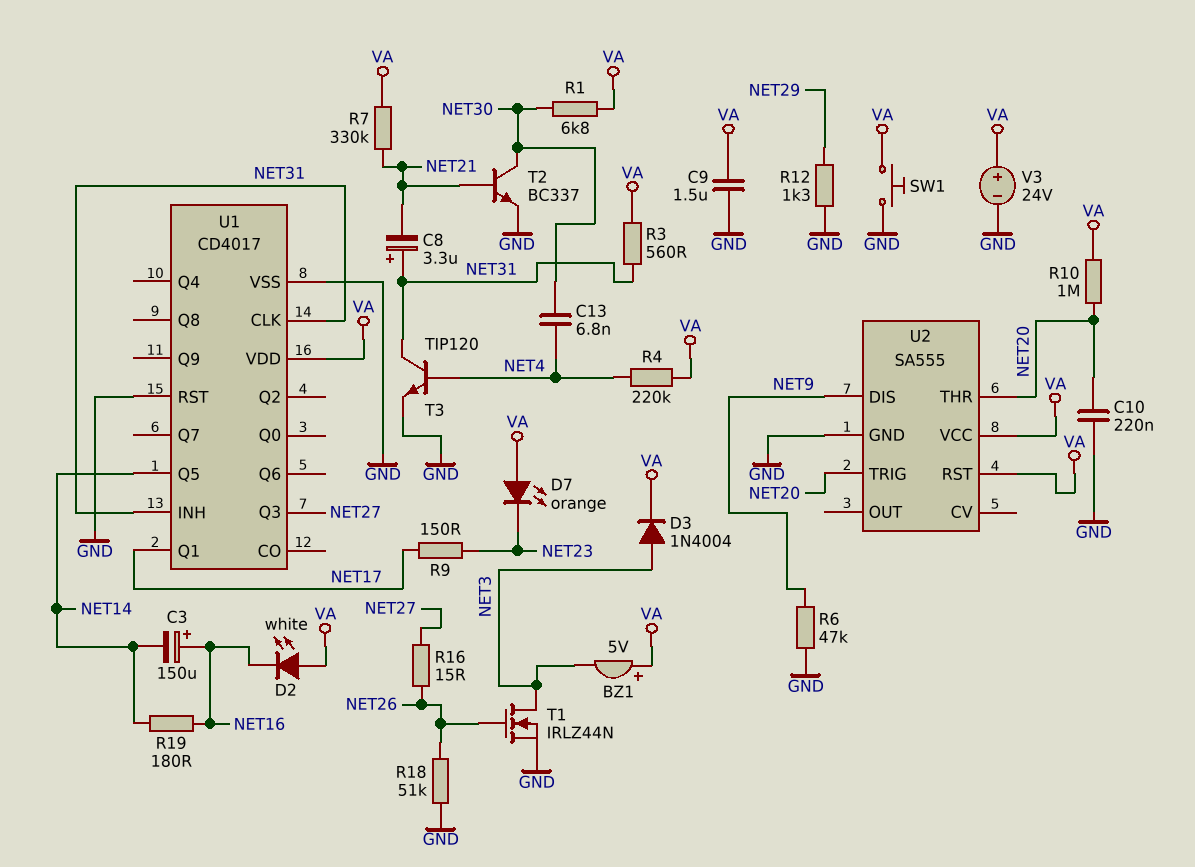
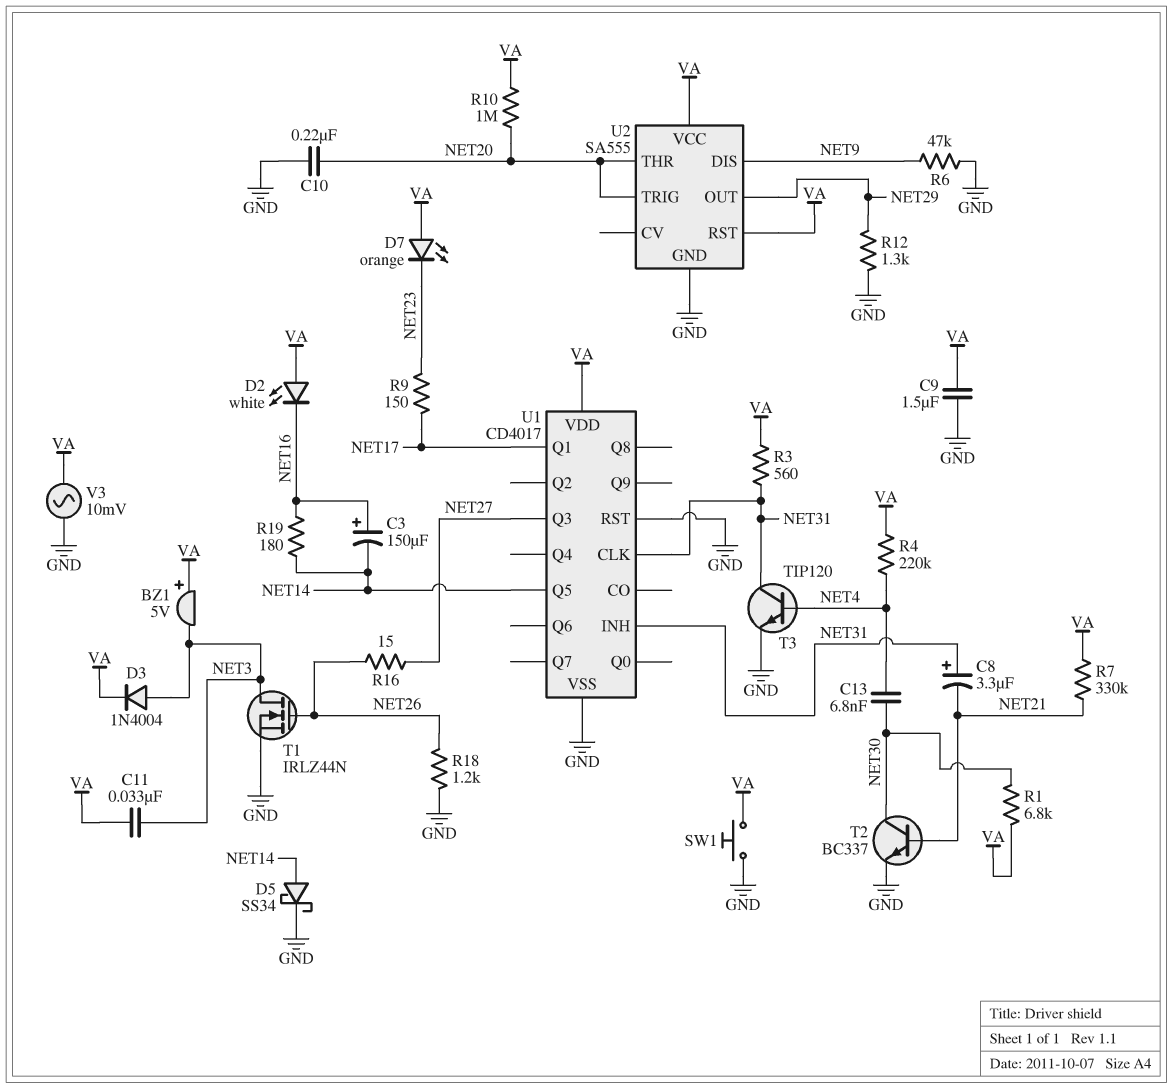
C11: none -> 33nF (NET3, VA)
D5: none -> schottky SS34 (A NET14, K GND)
R18: 51k (GND, NET26) -> 1.2k (GND, NET26)
U2 pin OUT: none -> NET29
V3: 24V (plus VA, minus GND) -> AC 10mV (GND, VA)

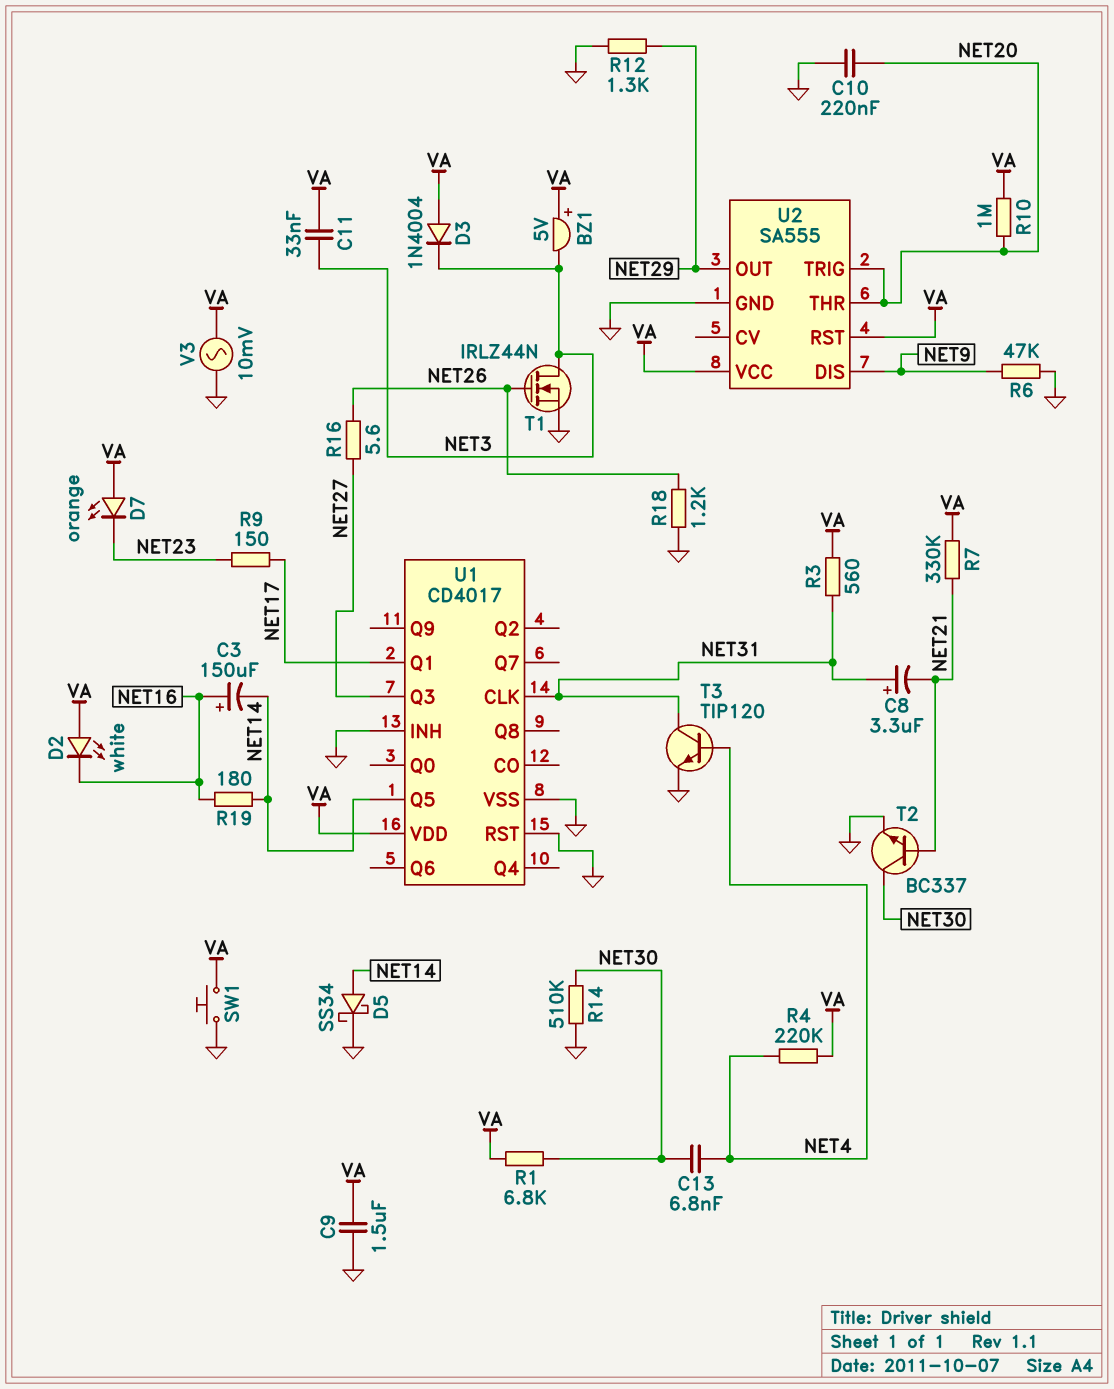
D3: diode 1N4004 (A NET3, K VA) -> diode 1N4004 (A VA, K NET3)
R14: none -> 510k (GND, NET30)
R16: 15 (NET26, NET27) -> 5.6 (NET26, NET27)
U1 pin INH: NET31 -> GND

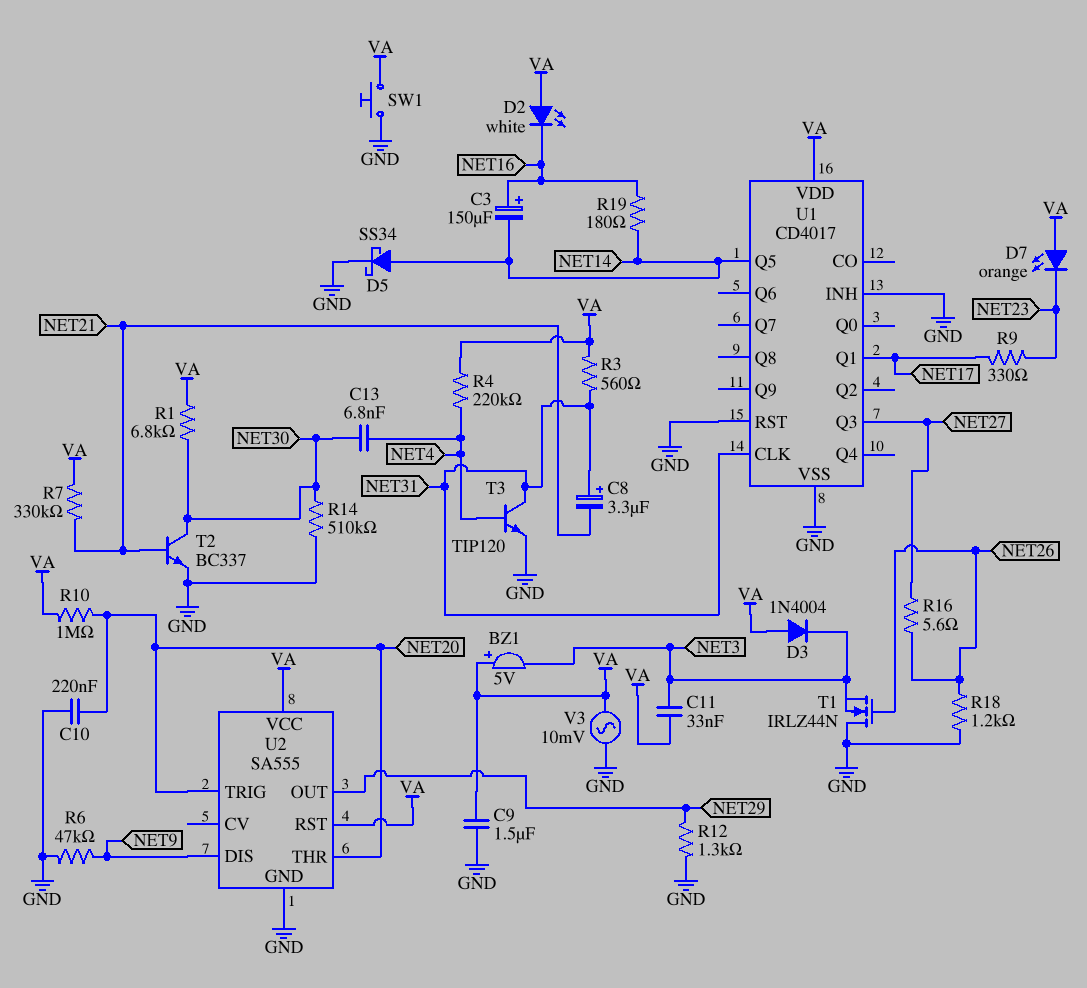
R9: 150 (NET17, NET23) -> 330 (NET17, NET23)
T1: NMOS IRLZ44N (G NET26, D NET3, S GND) -> NMOS IRLZ44N (G NET26, D GND, S NET3)

